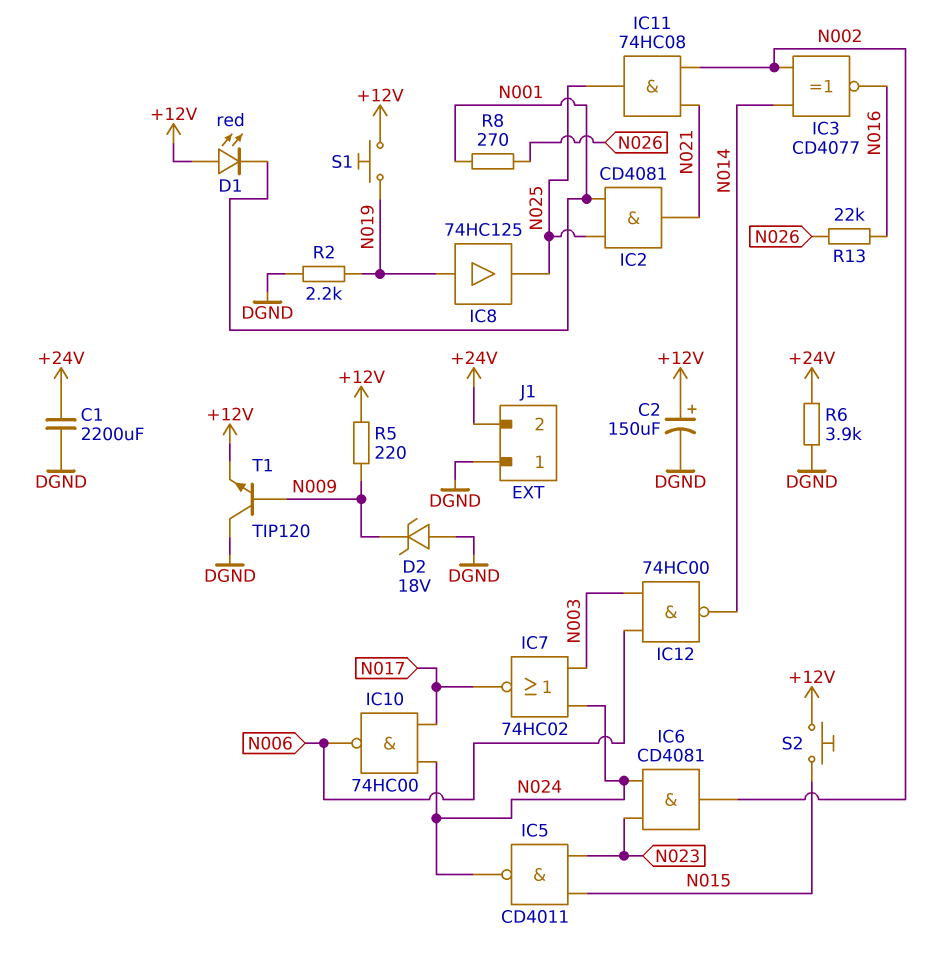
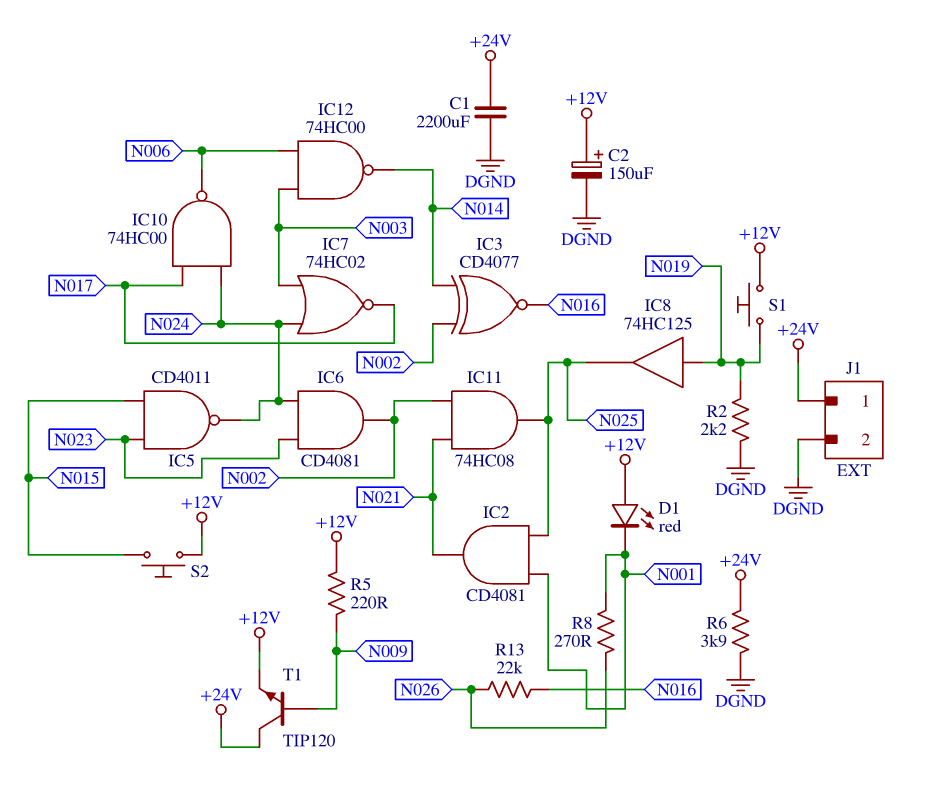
D2: zener 18V (A DGND, K N009) -> none
J1 pin 1: DGND -> +24V
J1 pin 2: +24V -> DGND
T1: NPN TIP120 (B N009, C DGND, E +12V) -> NPN TIP120 (B N009, C +24V, E +12V)

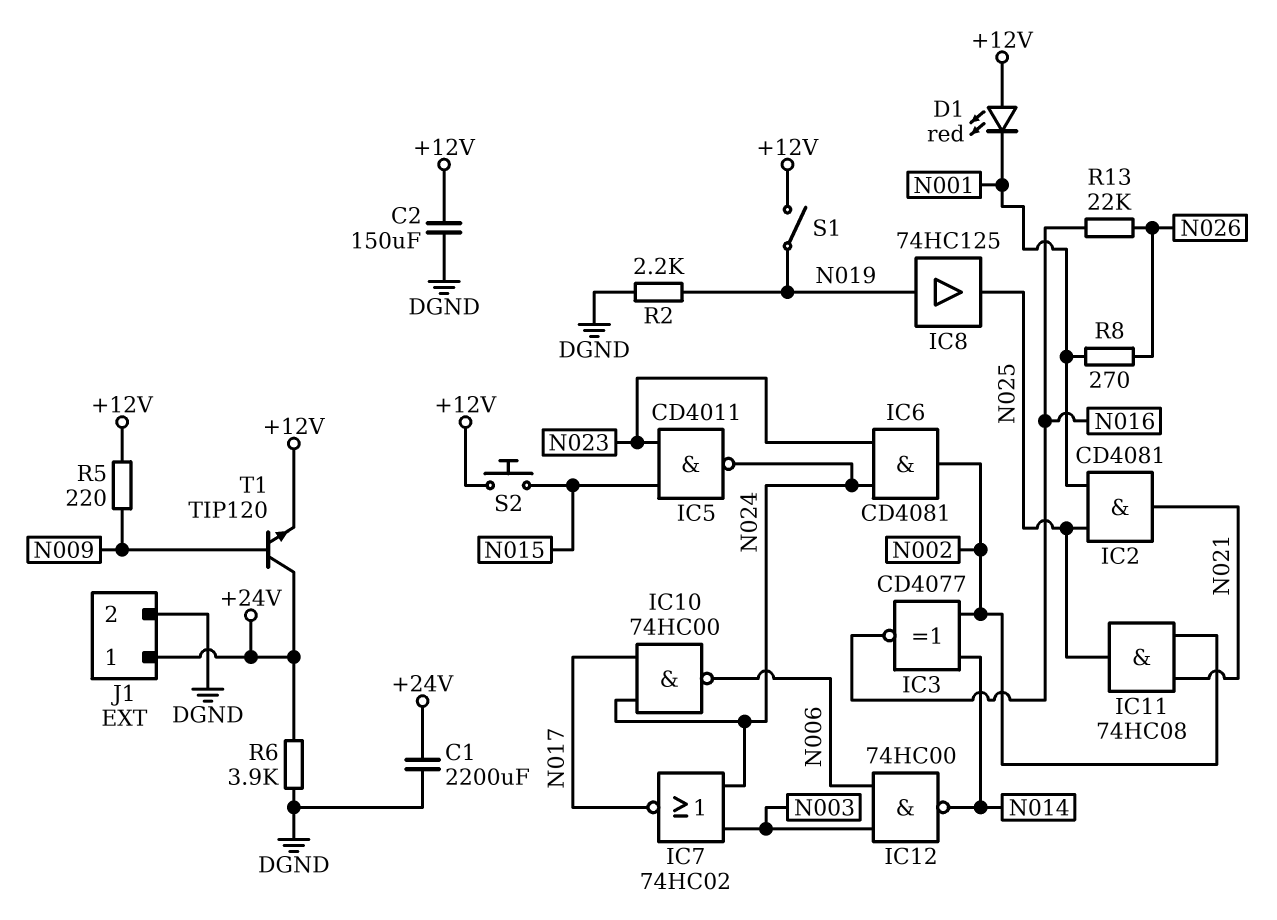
C2: 150uF (plus +12V, minus DGND) -> 150uF (+12V, DGND)
S1: button (+12V, N019) -> switch (+12V, N019)

